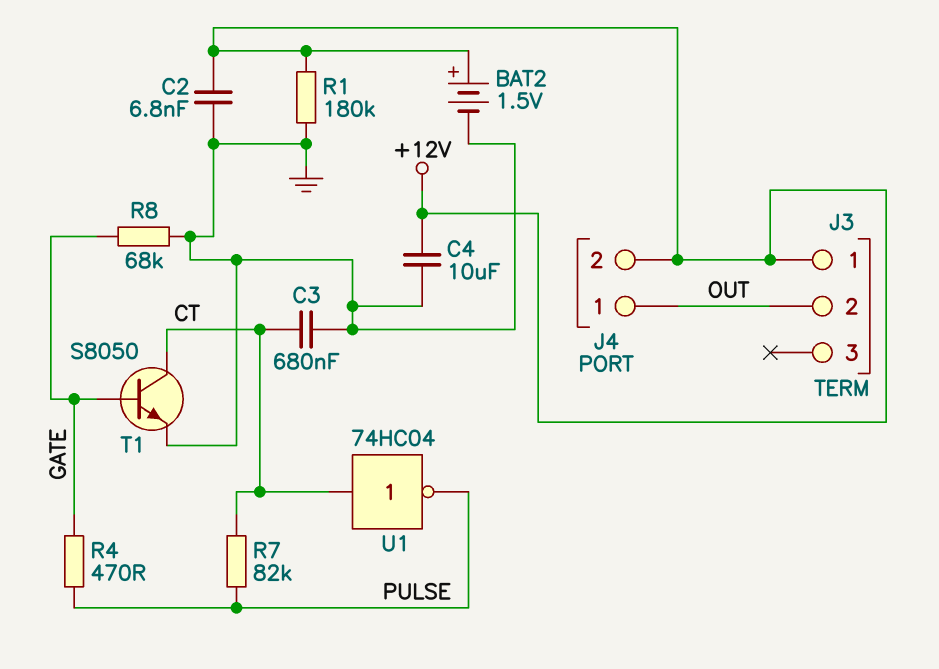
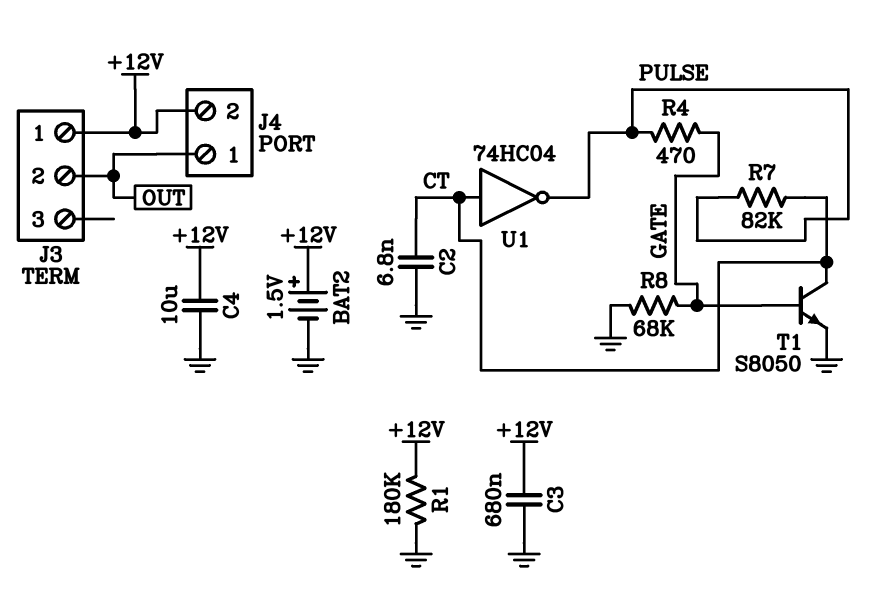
C2: 6.8nF (+12V, GND) -> 6.8nF (CT, GND)
C3: 680nF (CT, GND) -> 680nF (+12V, GND)

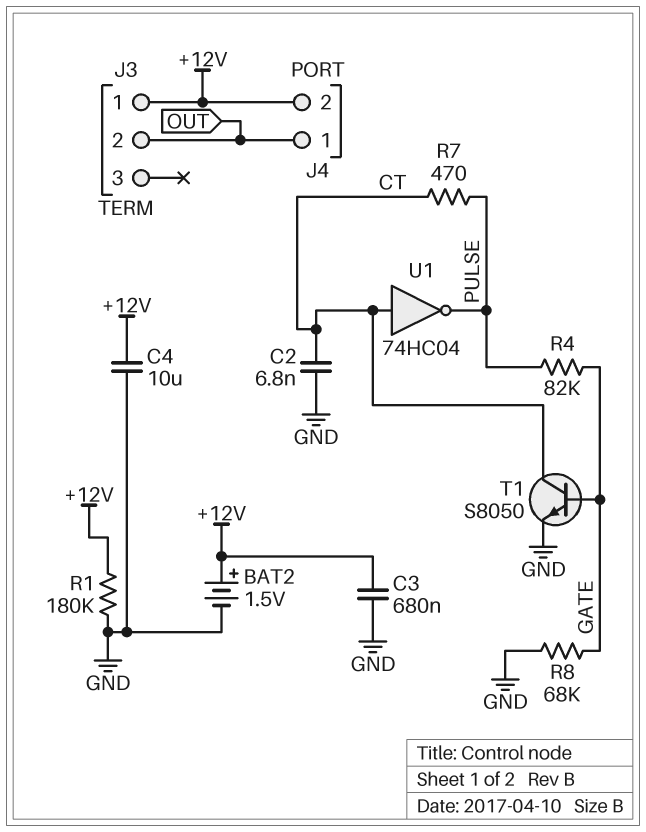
R4: 470 (GATE, PULSE) -> 82k (GATE, PULSE)
R7: 82k (CT, PULSE) -> 470 (CT, PULSE)

